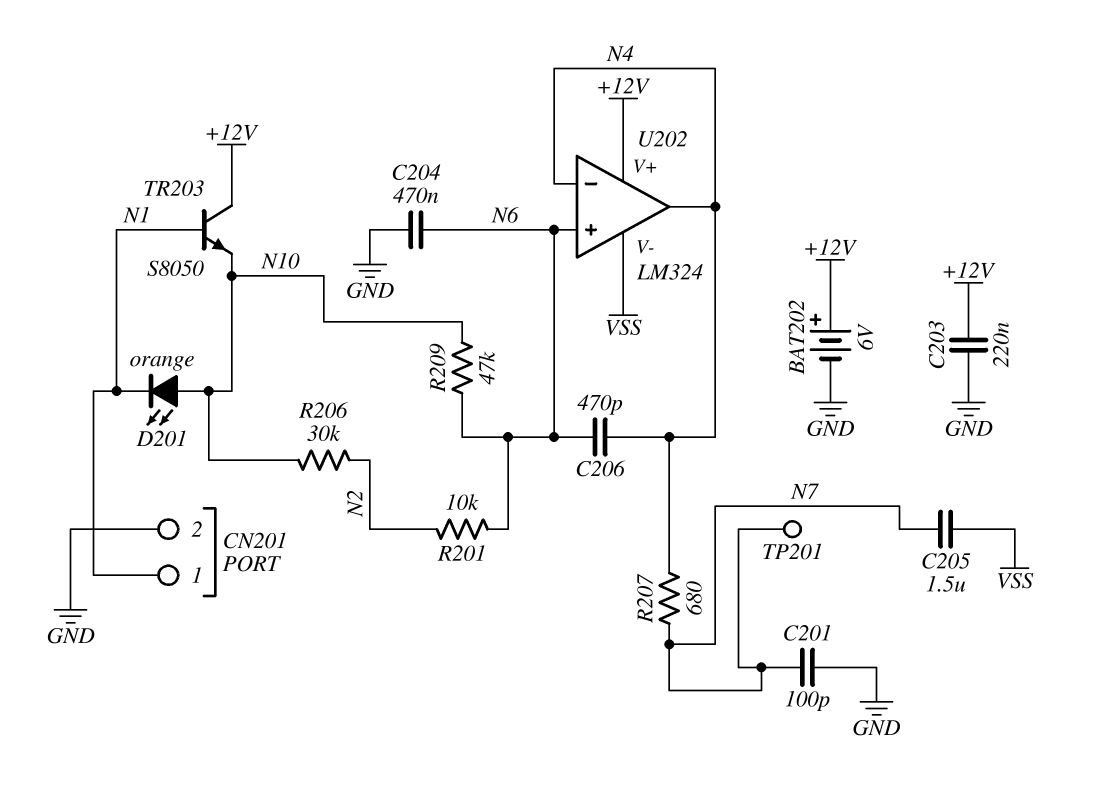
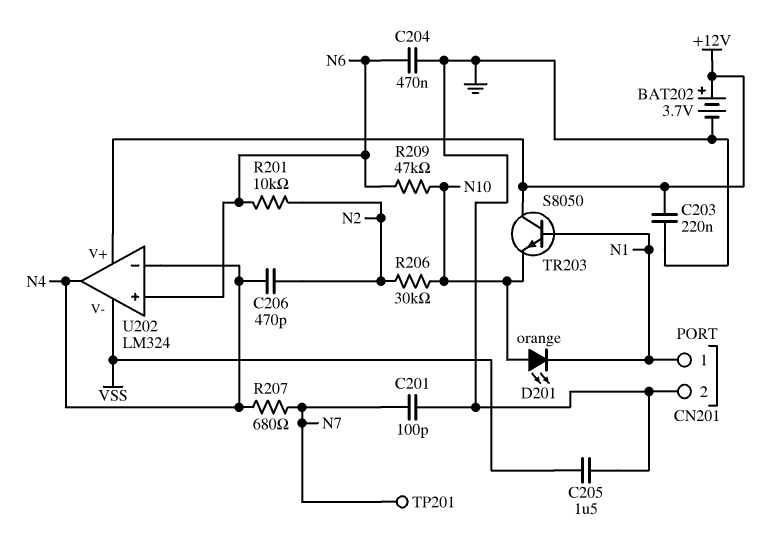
BAT202: 6V (plus +12V, minus GND) -> 3.7V (plus +12V, minus GND)
C205: 1.5uF (N7, VSS) -> 1.5uF (GND, VSS)
C206: 470pF (N4, N6) -> 470pF (N2, N4)

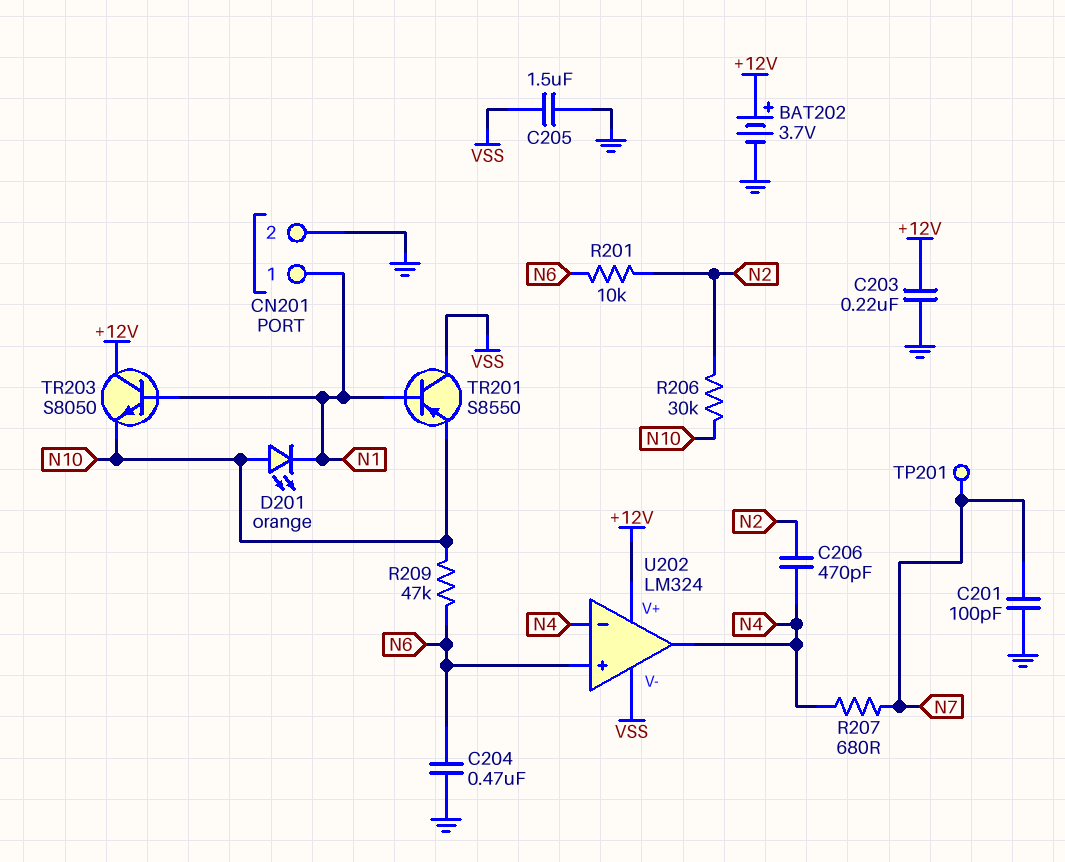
TR201: none -> PNP S8550 (B N1, C VSS, E N10)

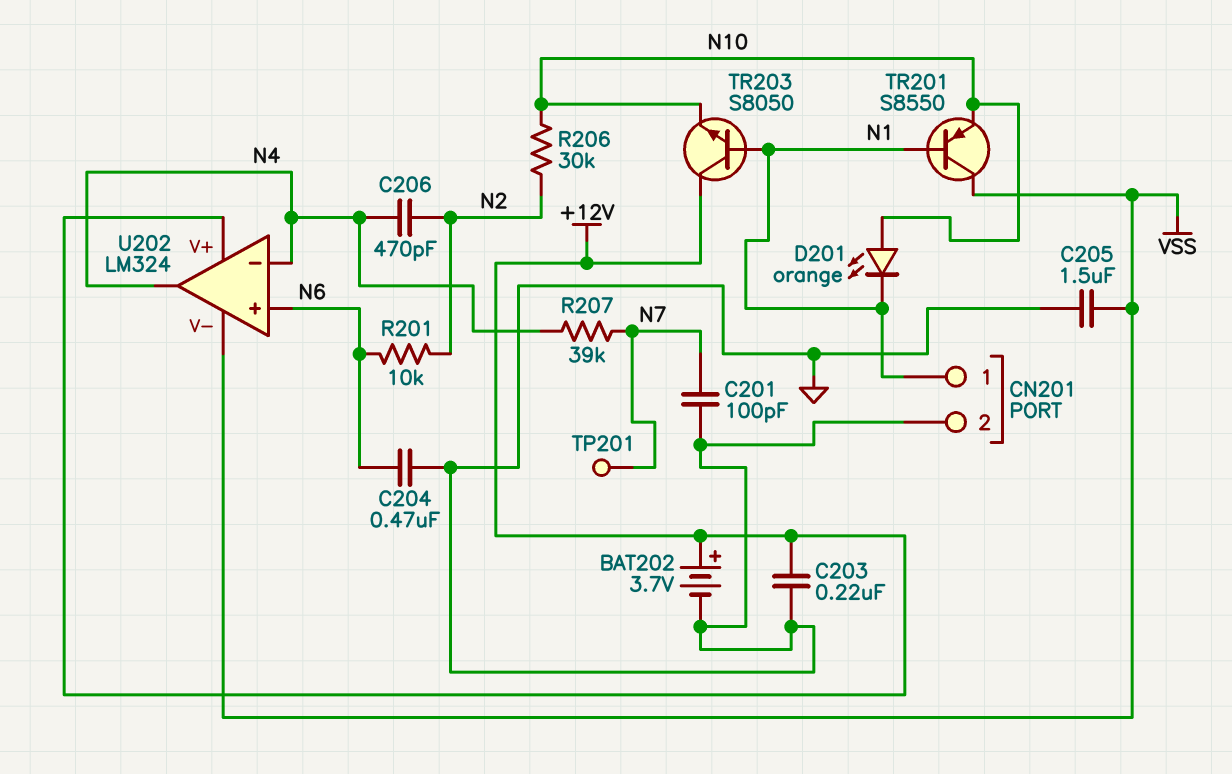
R207: 680 (N4, N7) -> 39k (N4, N7)
R209: 47k (N6, N10) -> none

